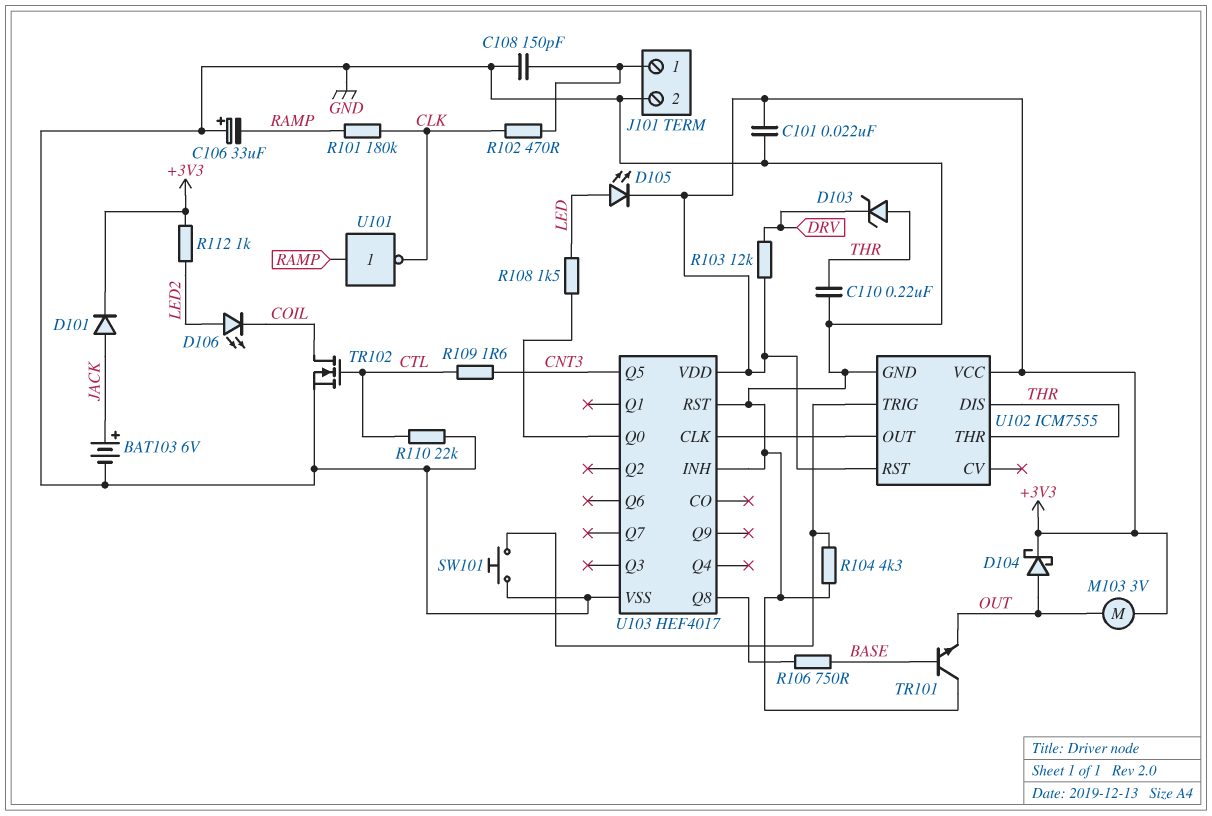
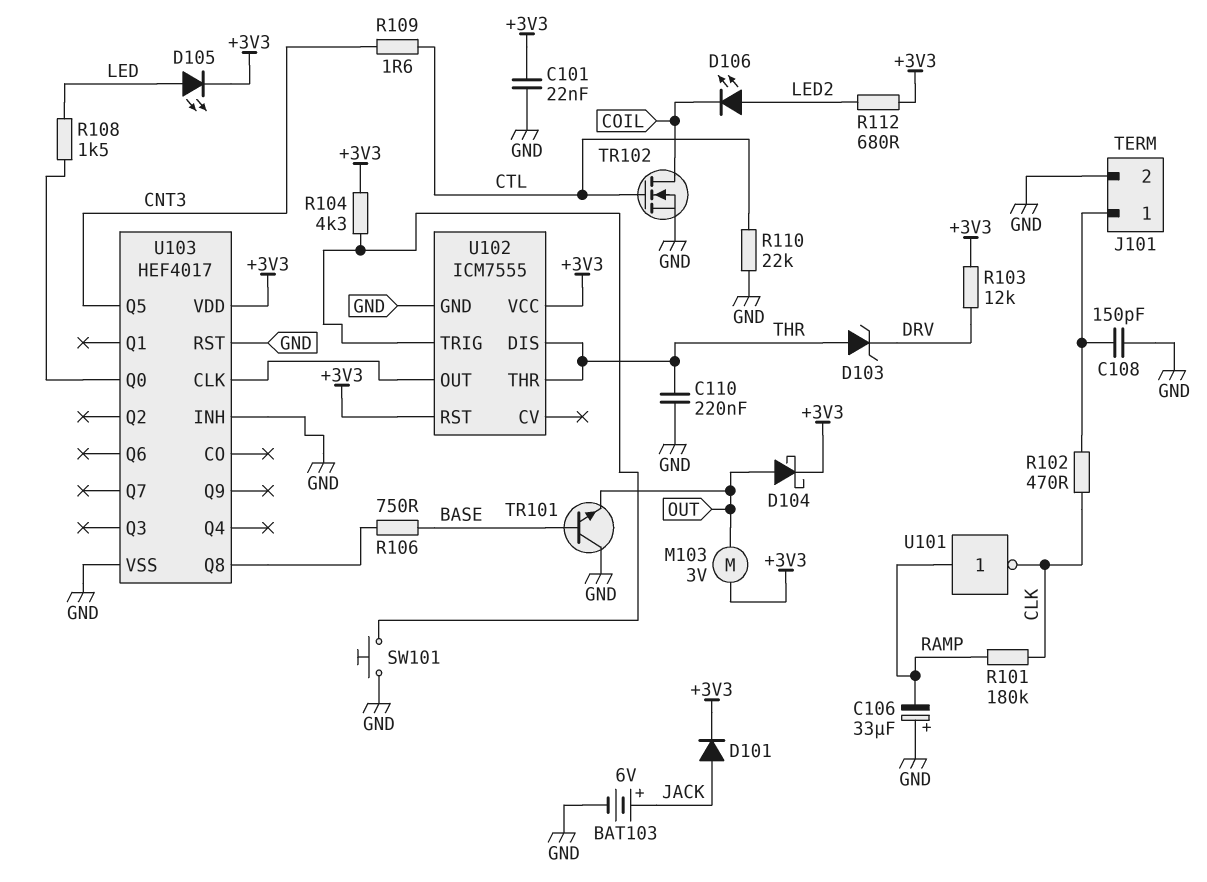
R104: 4.3k (GND, U102/TRIG) -> 4.3k (+3V3, U102/TRIG)
R112: 1k (+3V3, LED2) -> 680 (+3V3, LED2)

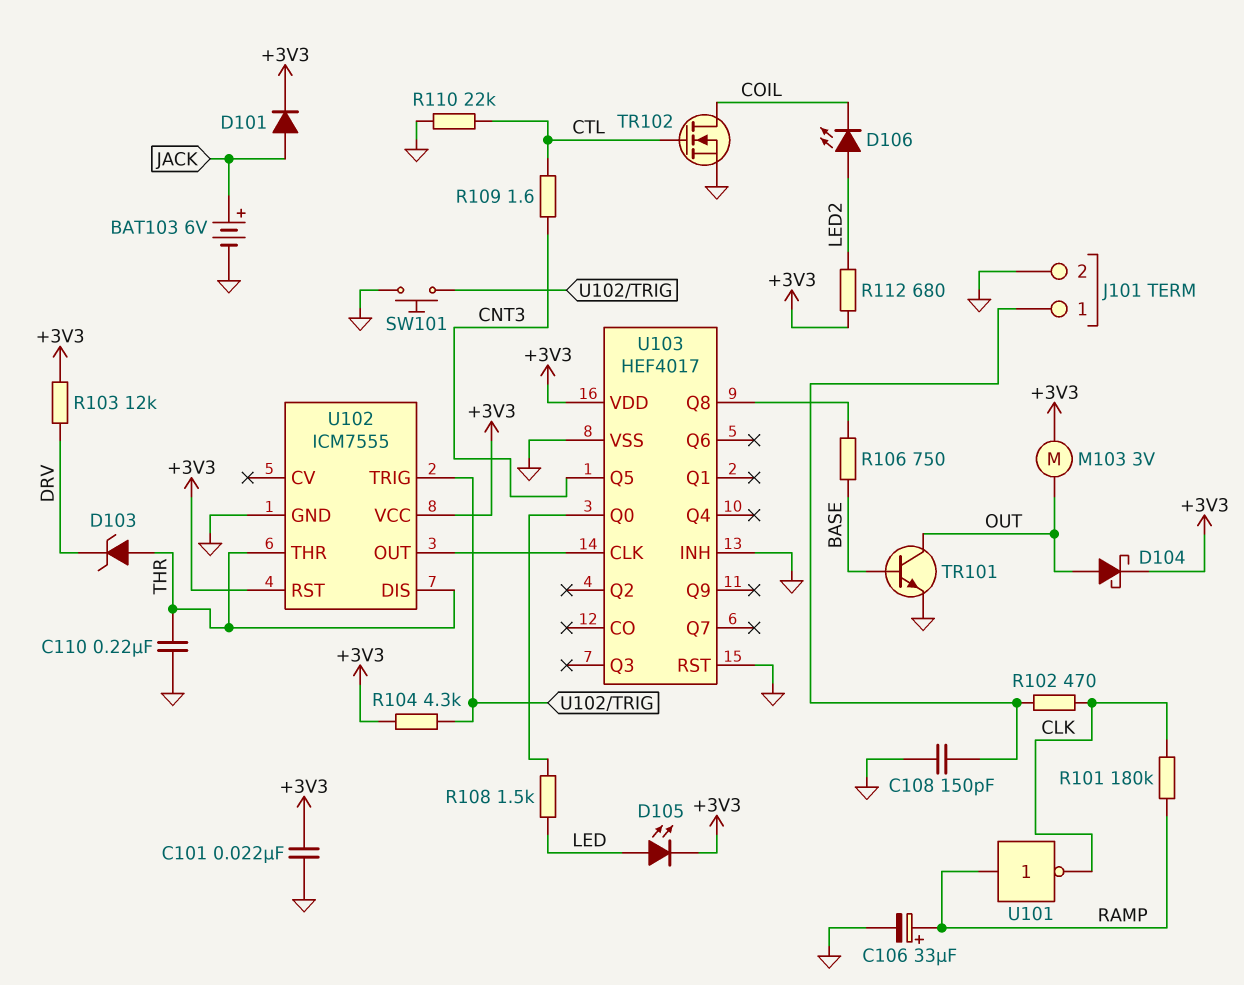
C106: 33uF (plus GND, minus RAMP) -> 33uF (plus RAMP, minus GND)
TR101: NPN (B BASE, C GND, E OUT) -> NPN (B BASE, C OUT, E GND)

